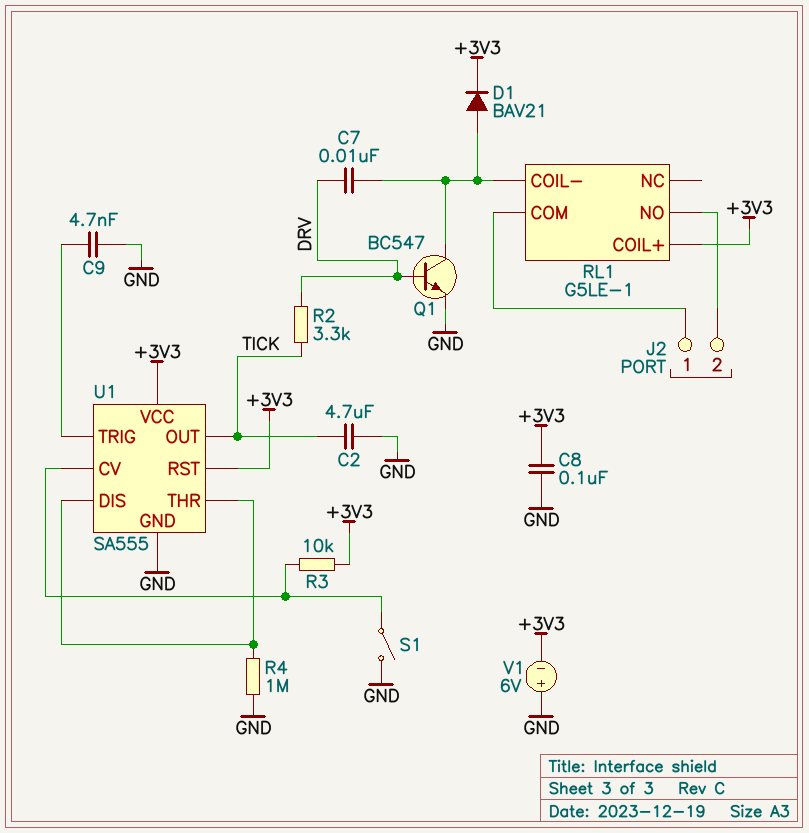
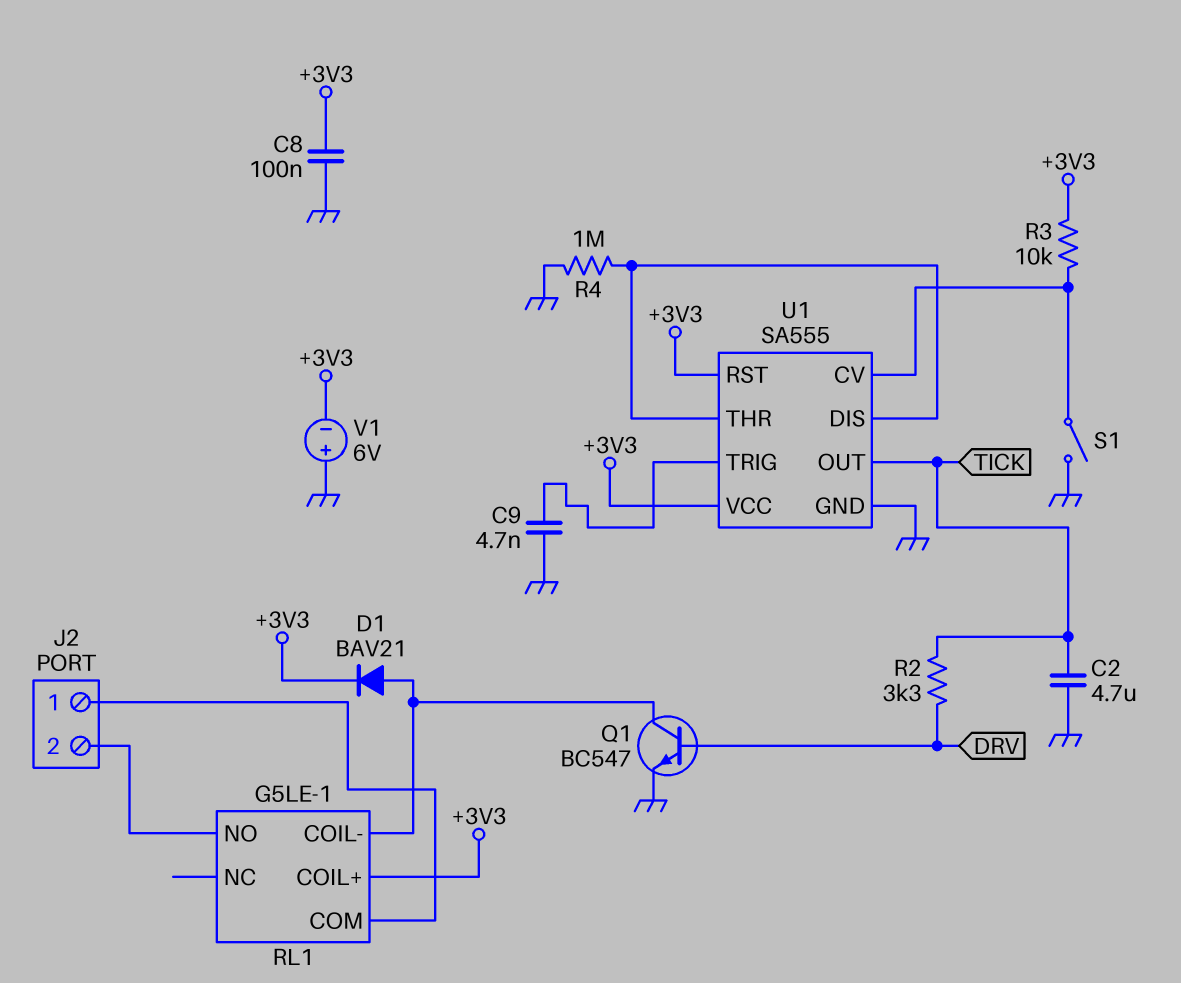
C7: 10nF (DRV, RL1/COIL-) -> none

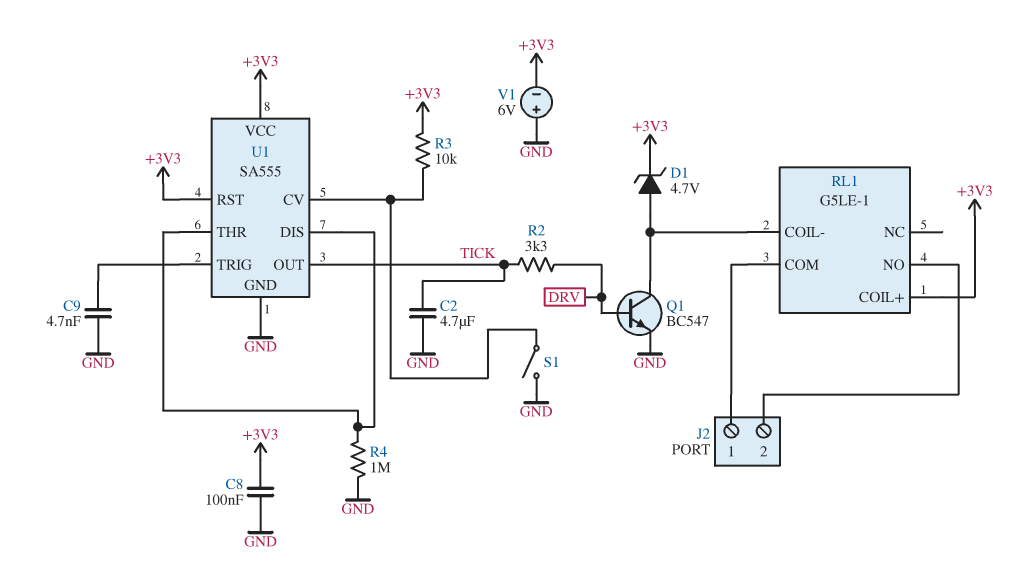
D1: diode BAV21 (A RL1/COIL-, K +3V3) -> zener 4.7V (A RL1/COIL-, K +3V3)

